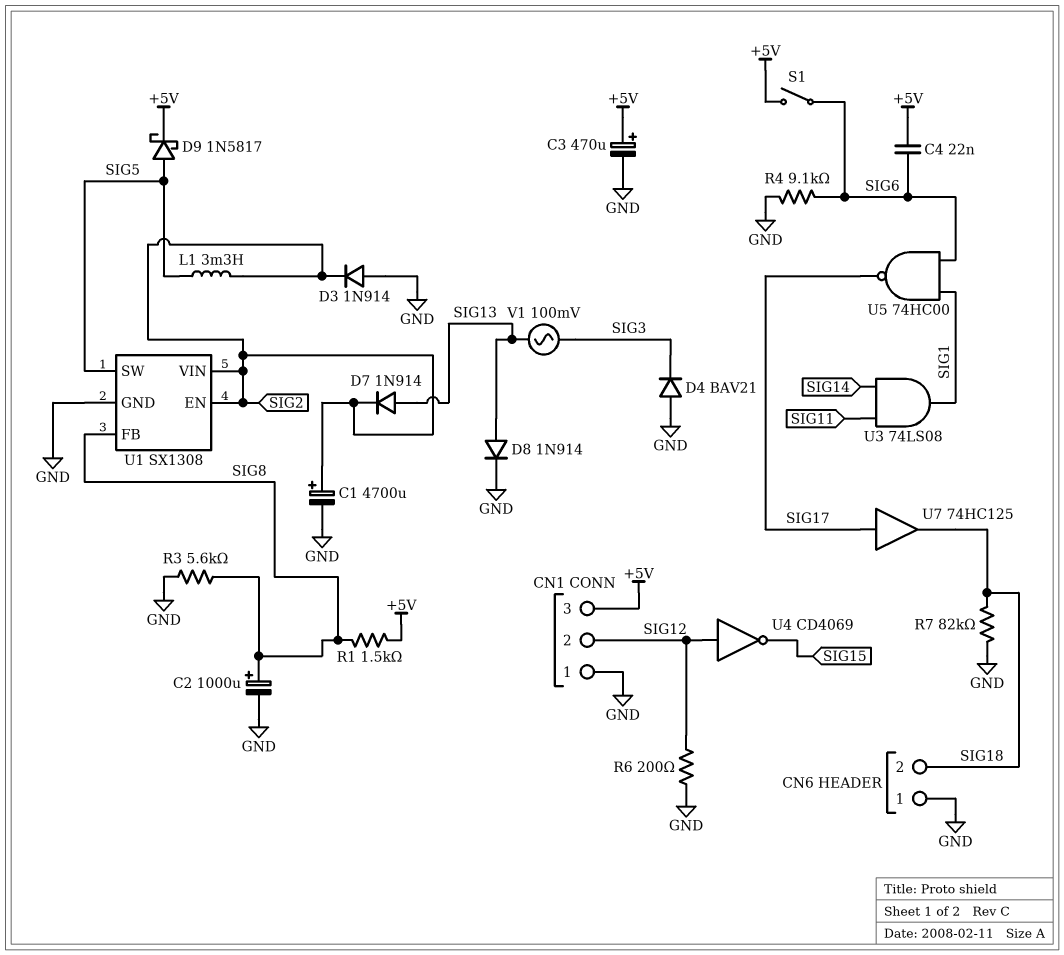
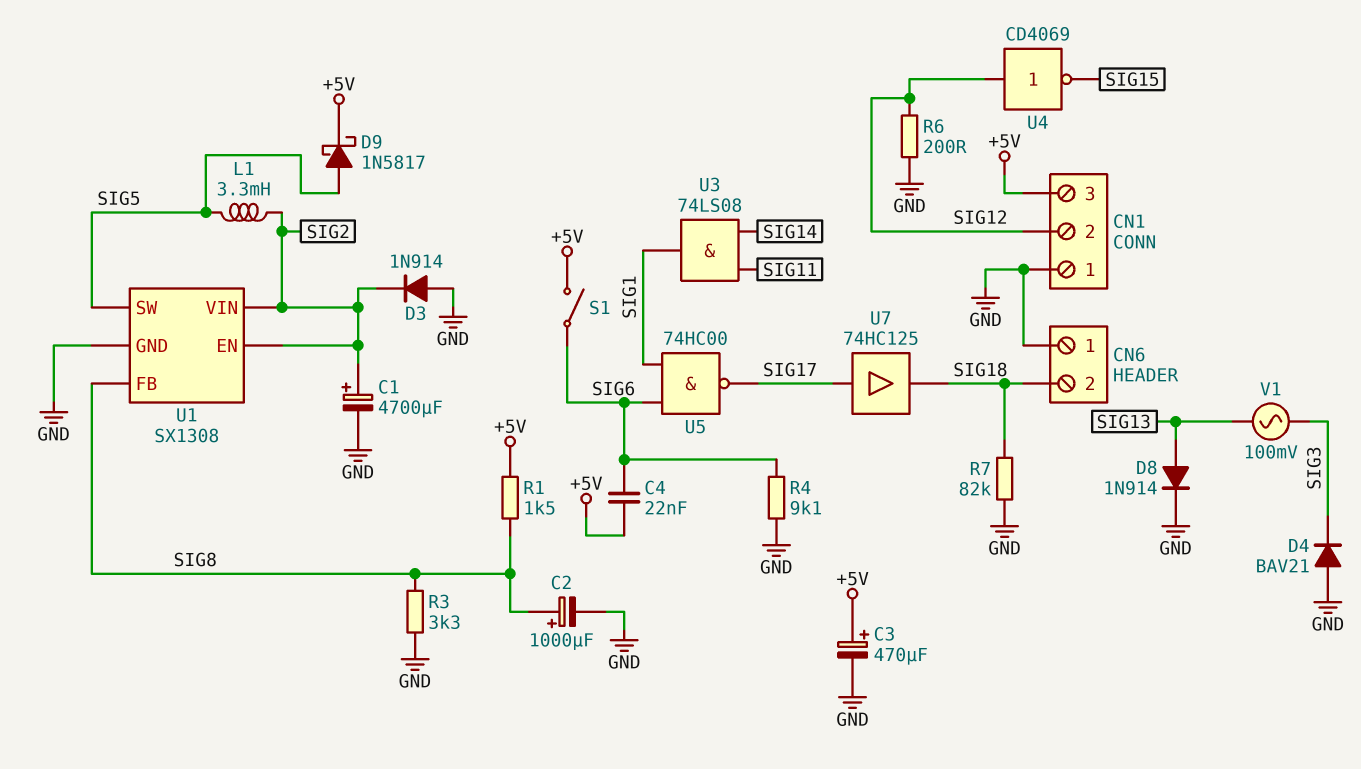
D7: diode 1N914 (A SIG13, K SIG2) -> none
R3: 5.6k (GND, SIG8) -> 3.3k (GND, SIG8)

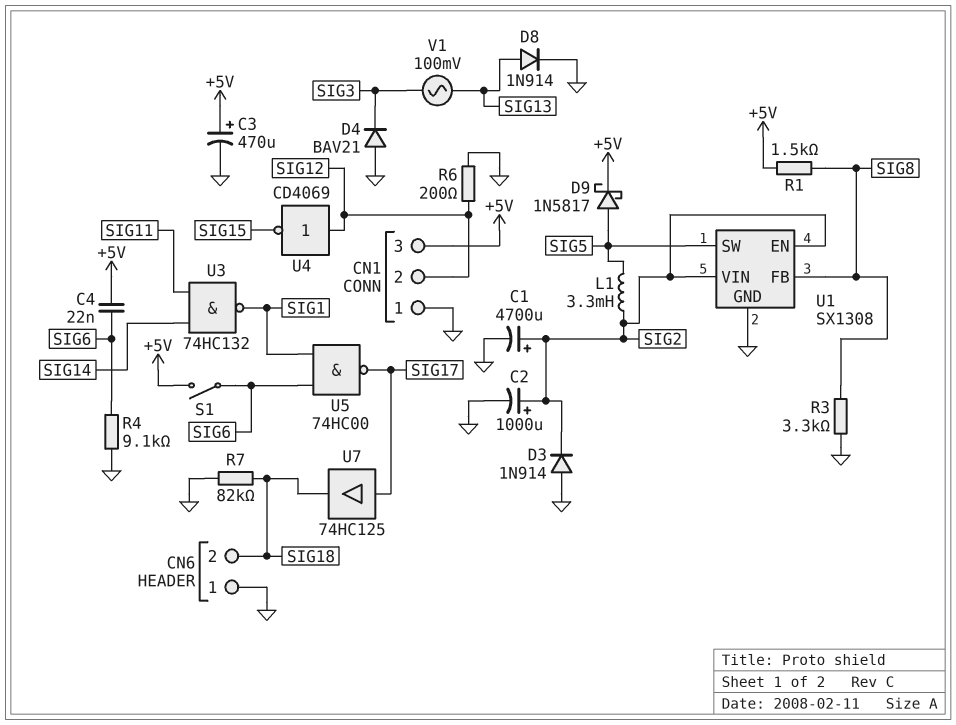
C2: 1000uF (plus SIG8, minus GND) -> 1000uF (plus SIG2, minus GND)
U3: AND 74LS08 (in SIG11, in SIG14, out SIG1) -> NAND 74HC132 (in SIG11, in SIG14, out SIG1)

